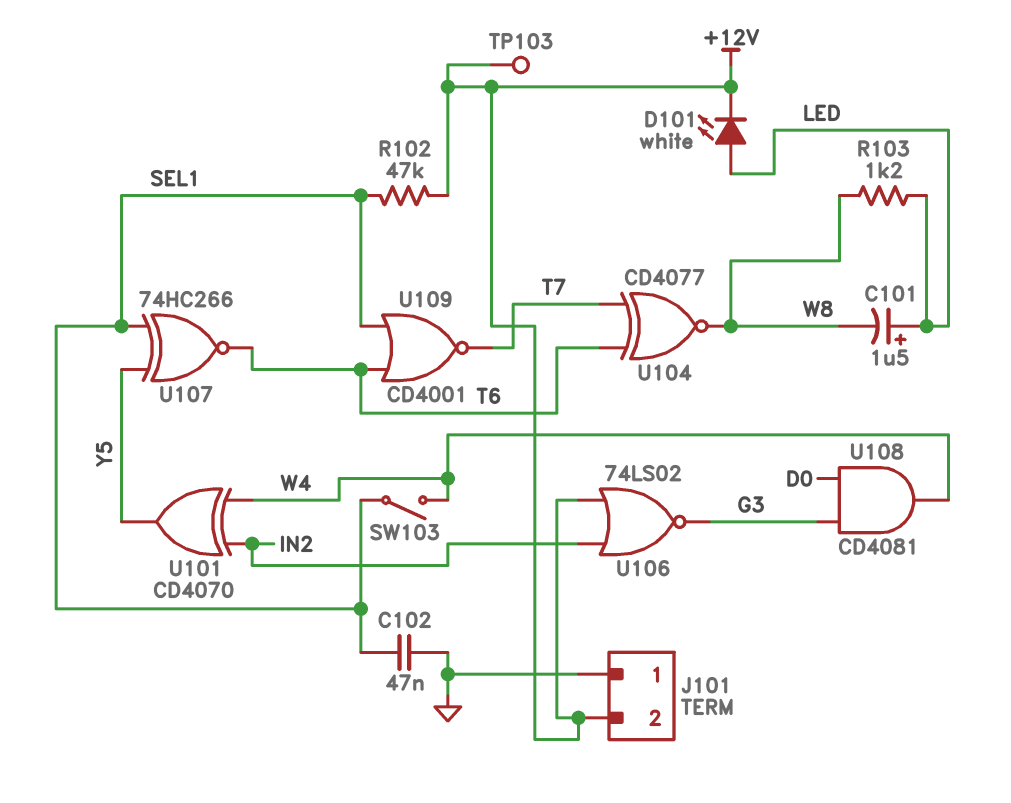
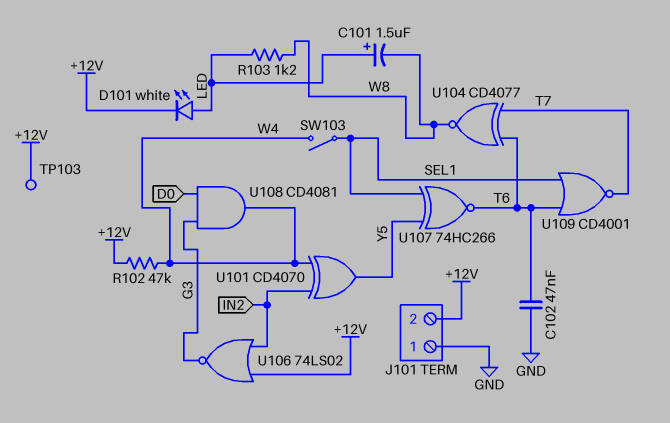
C102: 47nF (GND, SEL1) -> 47nF (GND, T6)
R102: 47k (+12V, SEL1) -> 47k (+12V, W4)

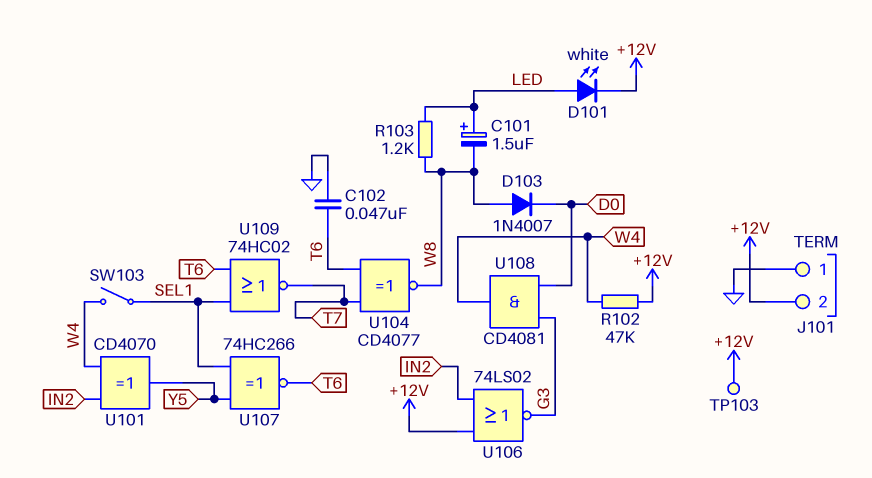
D103: none -> diode 1N4007 (A W8, K D0)
U109: NOR CD4001 (in SEL1, in T6, out T7) -> NOR 74HC02 (in SEL1, in T6, out T7)

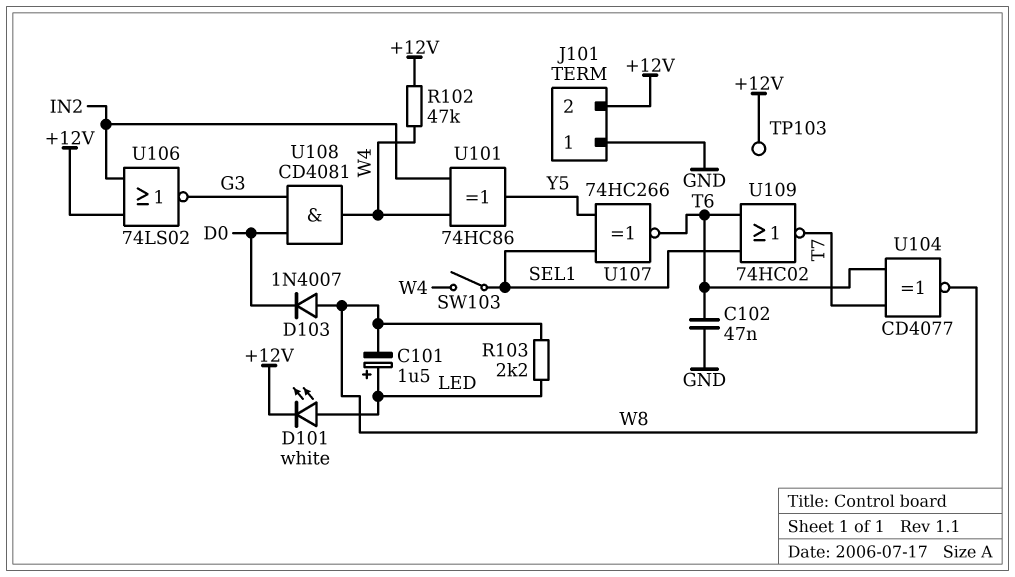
R103: 1.2k (LED, W8) -> 2.2k (LED, W8)
U101: XOR CD4070 (in IN2, in W4, out Y5) -> XOR 74HC86 (in IN2, in W4, out Y5)

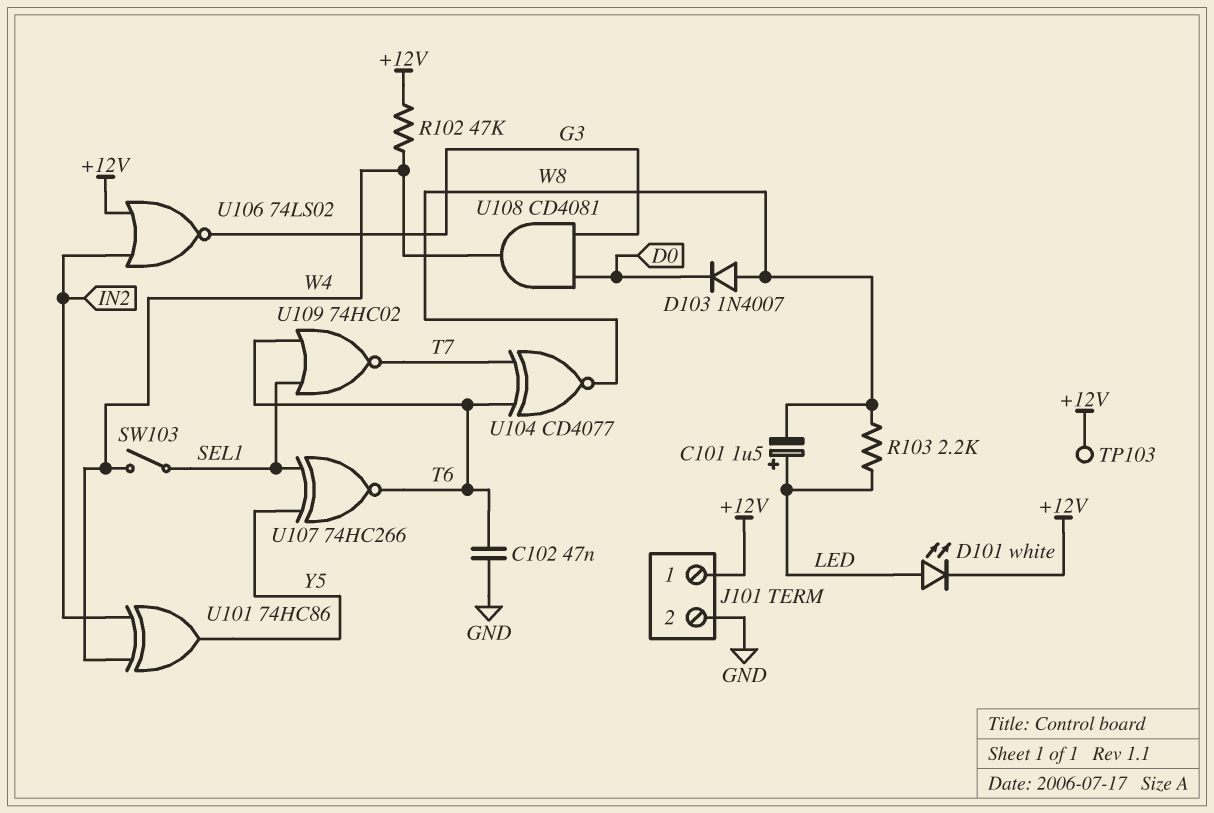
J101 pin 1: GND -> +12V
J101 pin 2: +12V -> GND

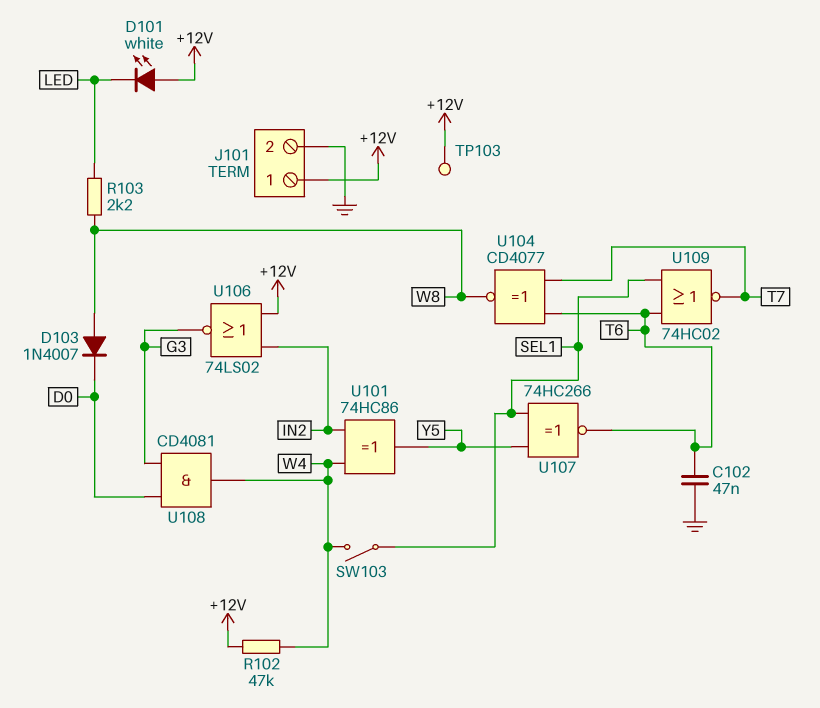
C101: 1.5uF (plus LED, minus W8) -> none
D101: LED white (A LED, K +12V) -> LED white (A +12V, K LED)

